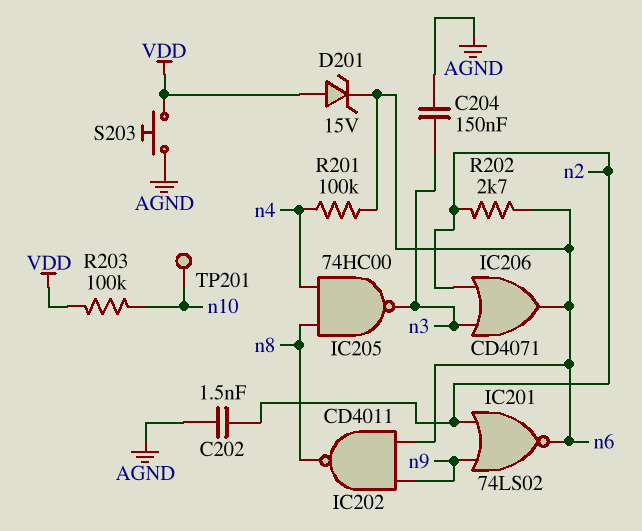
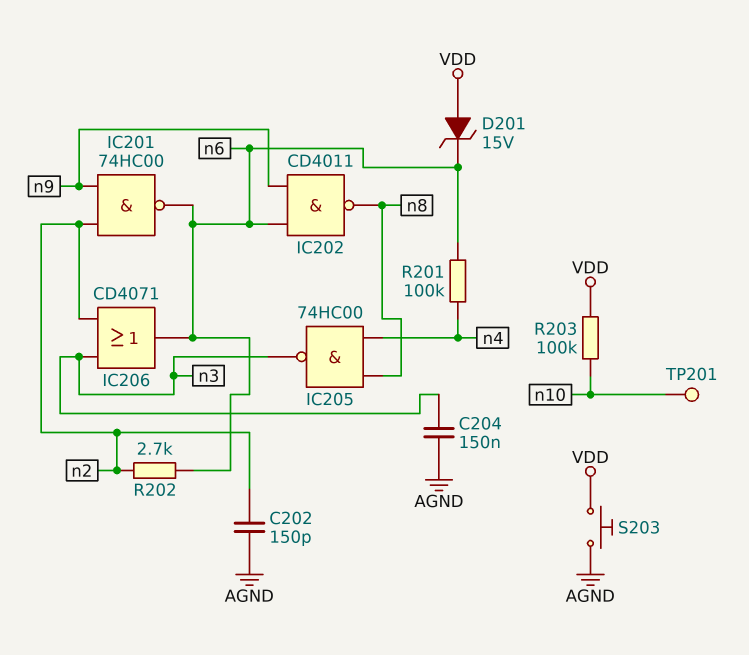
C202: 1.5nF (AGND, n2) -> 150pF (AGND, n2)
IC201: NOR 74LS02 (in n2, in n9, out n6) -> NAND 74HC00 (in n2, in n9, out n6)

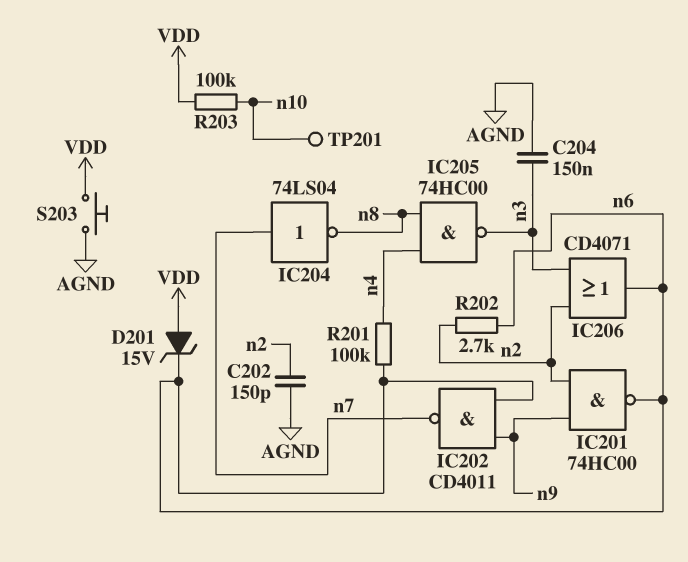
IC202: NAND CD4011 (in n6, in n9, out n8) -> NAND CD4011 (in n6, in n9, out n7)
IC204: none -> NOT 74LS04 (in n7, out n8)

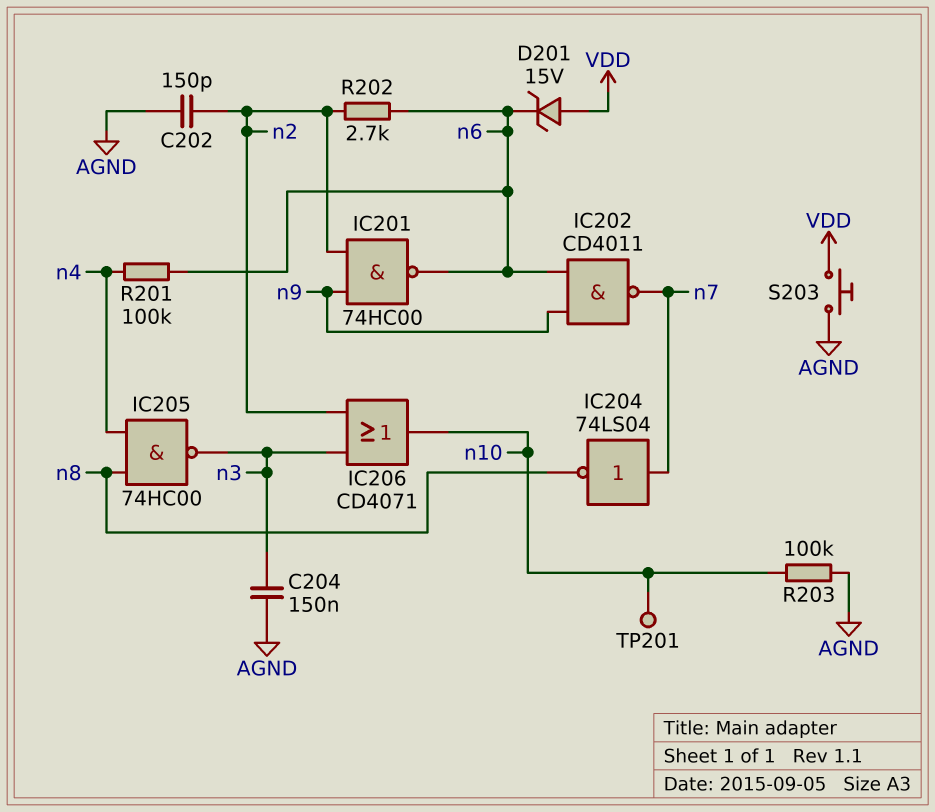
IC206: OR CD4071 (in n2, in n3, out n6) -> OR CD4071 (in n2, in n3, out n10)
R203: 100k (VDD, n10) -> 100k (AGND, n10)

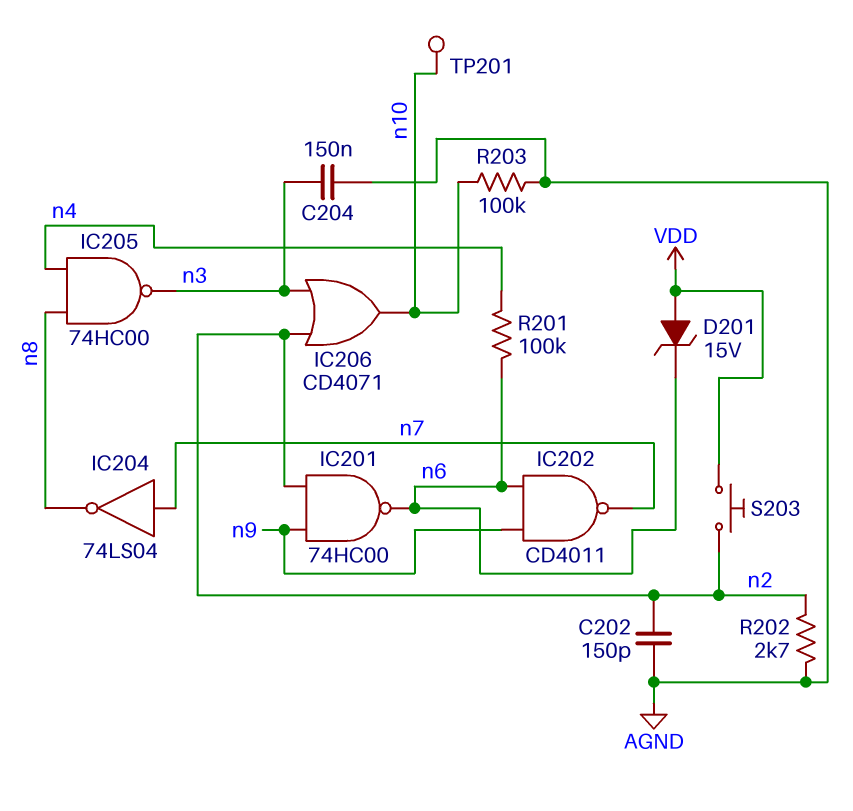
R202: 2.7k (n2, n6) -> 2.7k (AGND, n2)
S203: button (AGND, VDD) -> button (VDD, n2)

